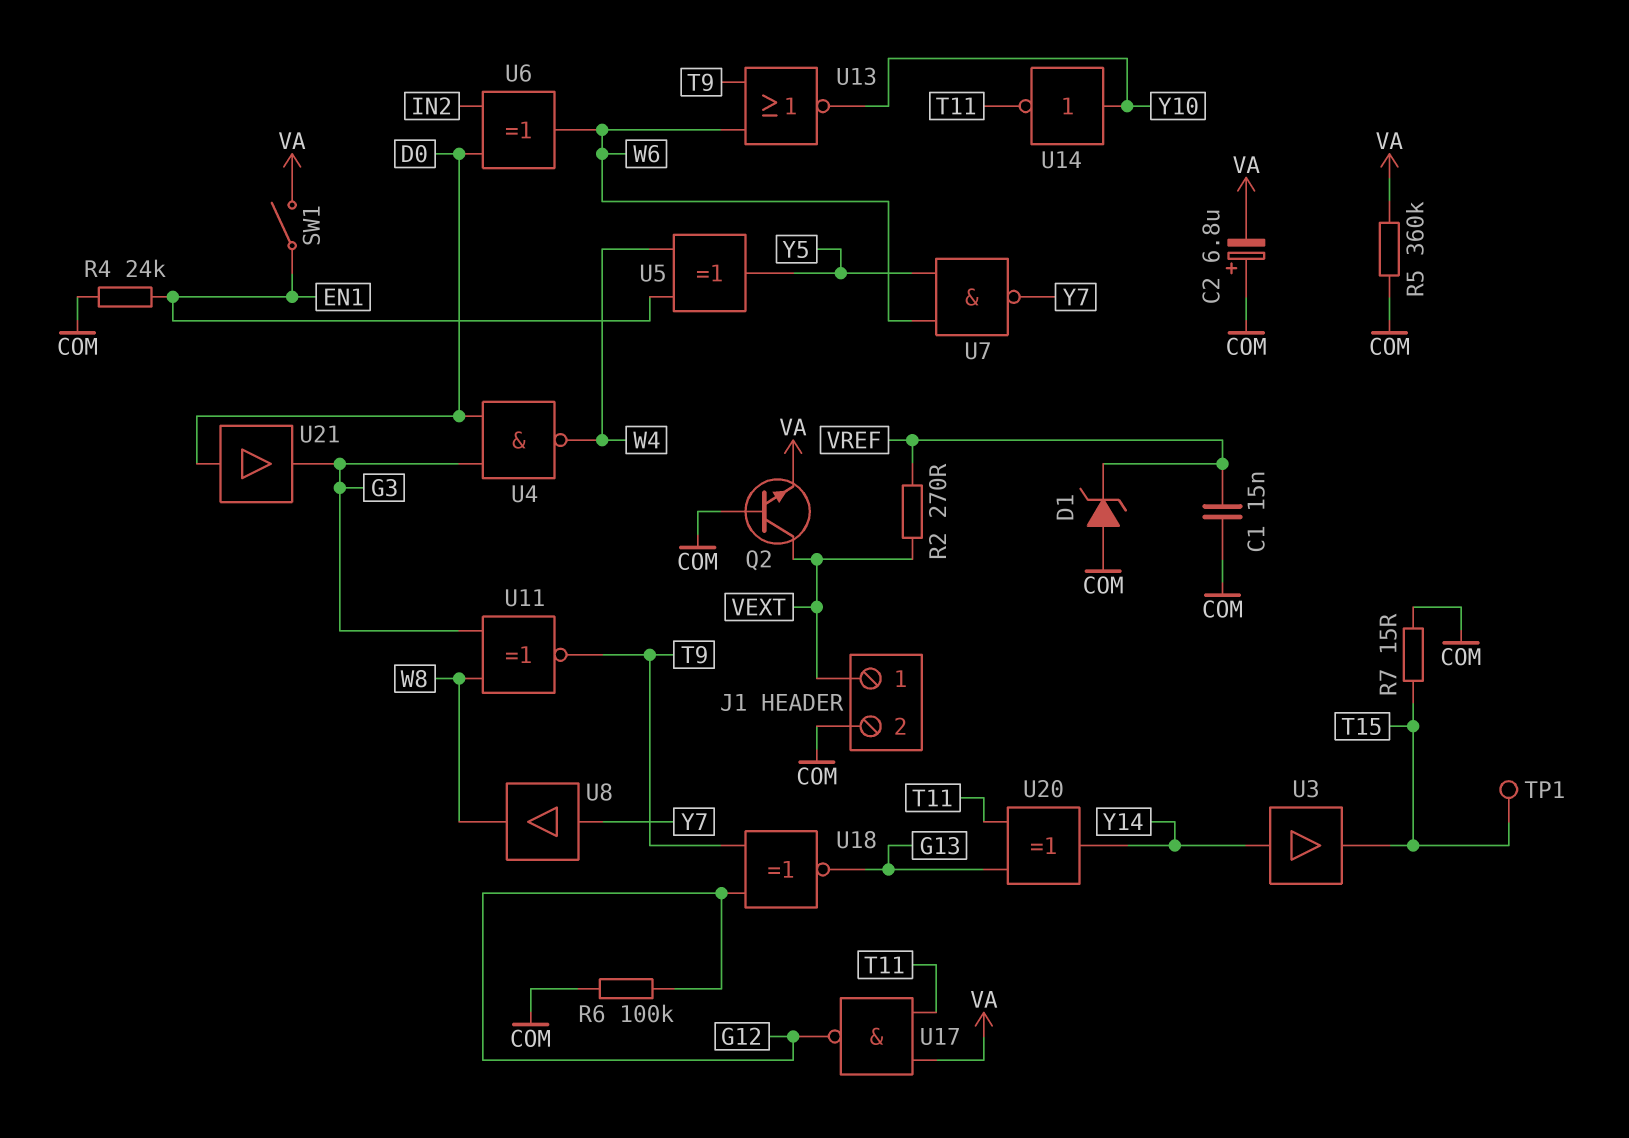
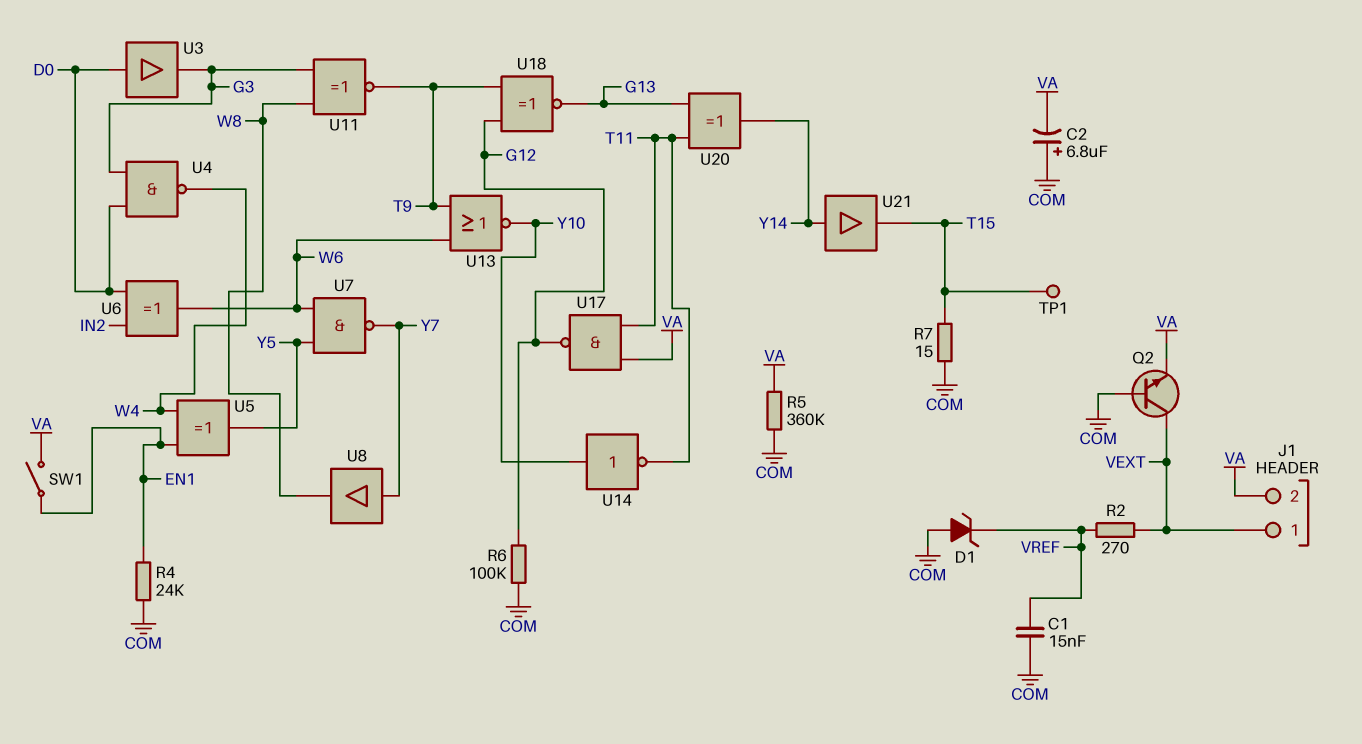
J1 pin 2: COM -> VA
U3: buffer (in Y14, out T15) -> buffer (in D0, out G3)
U21: buffer (in D0, out G3) -> buffer (in Y14, out T15)

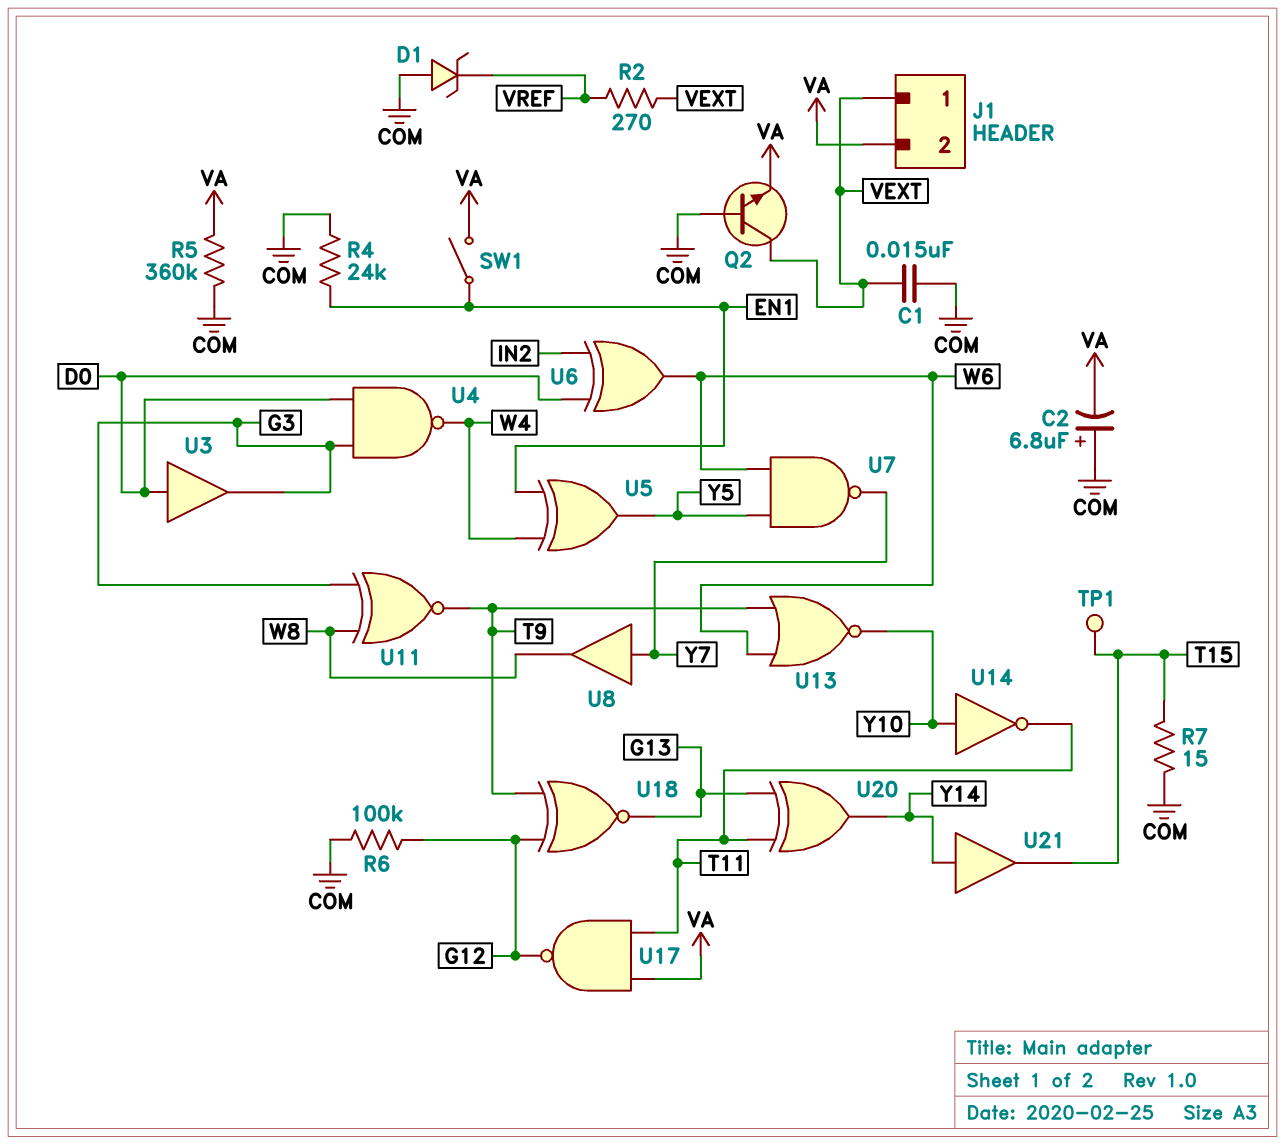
C1: 15nF (COM, VREF) -> 15nF (COM, VEXT)

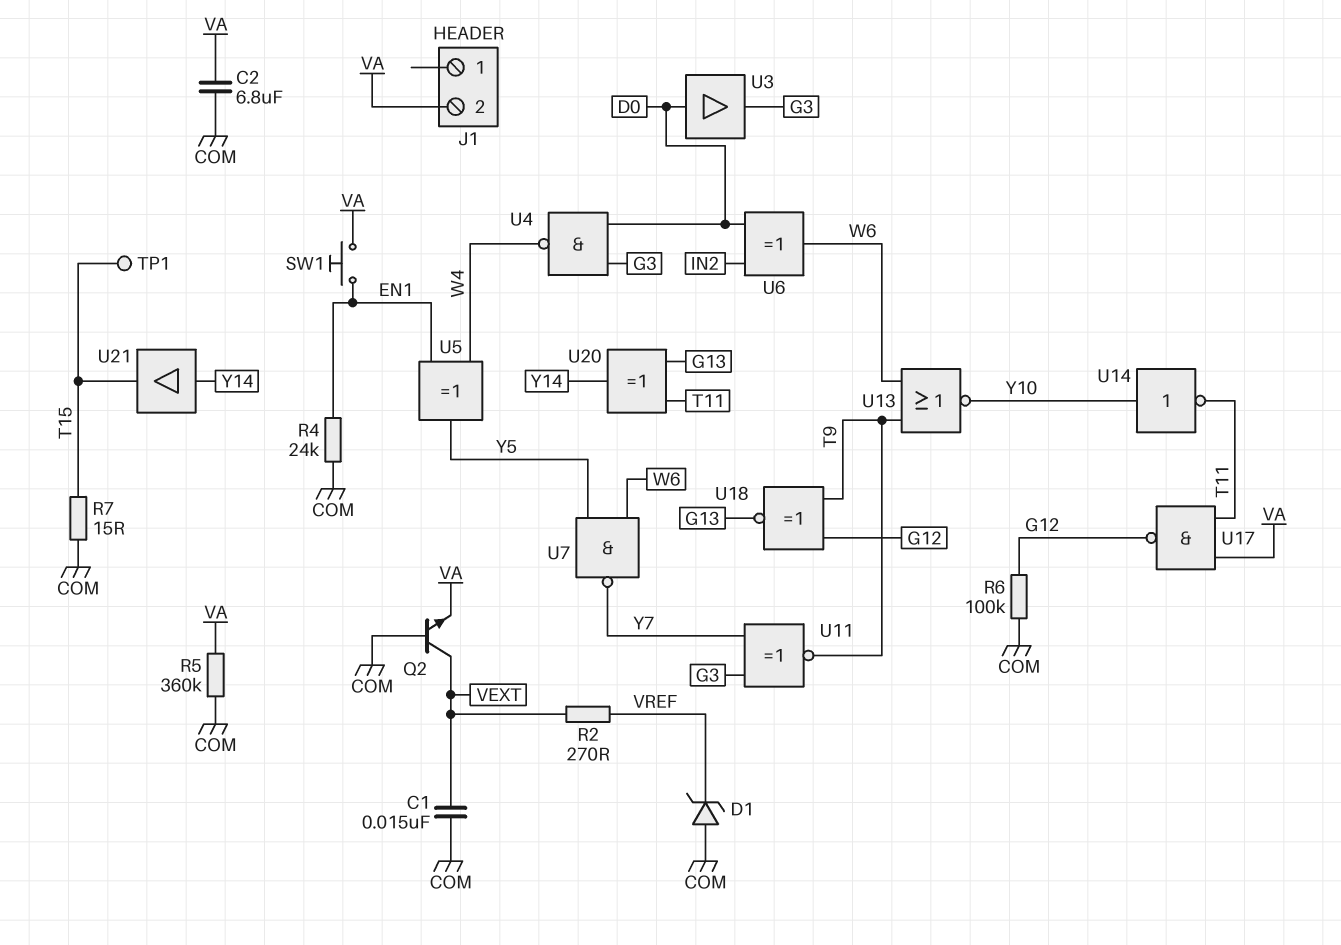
C2: 6.8uF (plus COM, minus VA) -> 6.8uF (COM, VA)
J1 pin 1: VEXT -> none
SW1: switch (EN1, VA) -> button (EN1, VA)
U8: buffer (in Y7, out W8) -> none
U11: XNOR (in G3, in W8, out T9) -> XNOR (in G3, in Y7, out T9)

